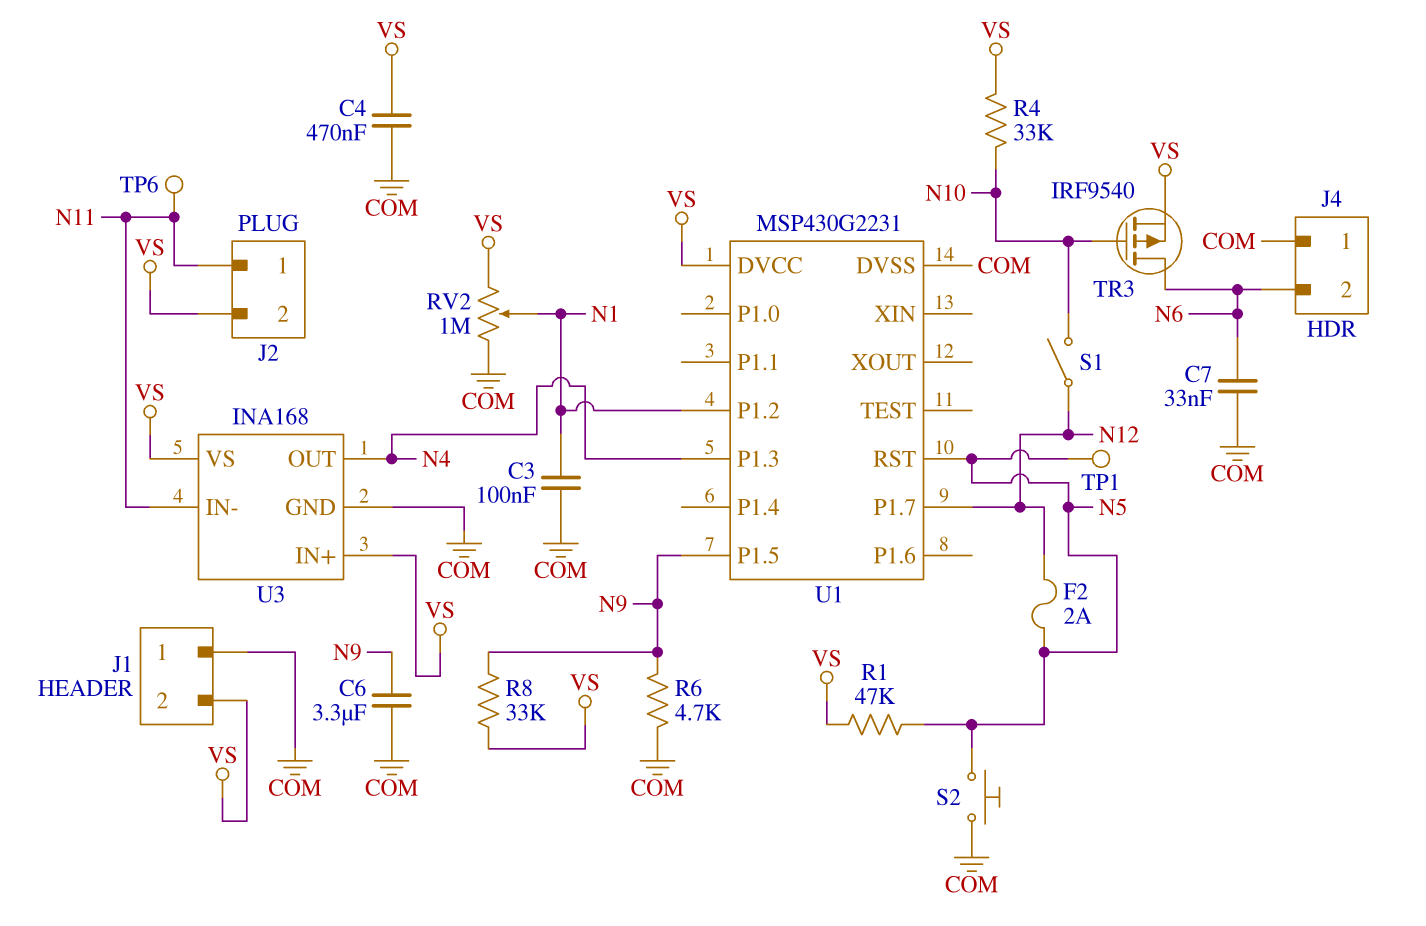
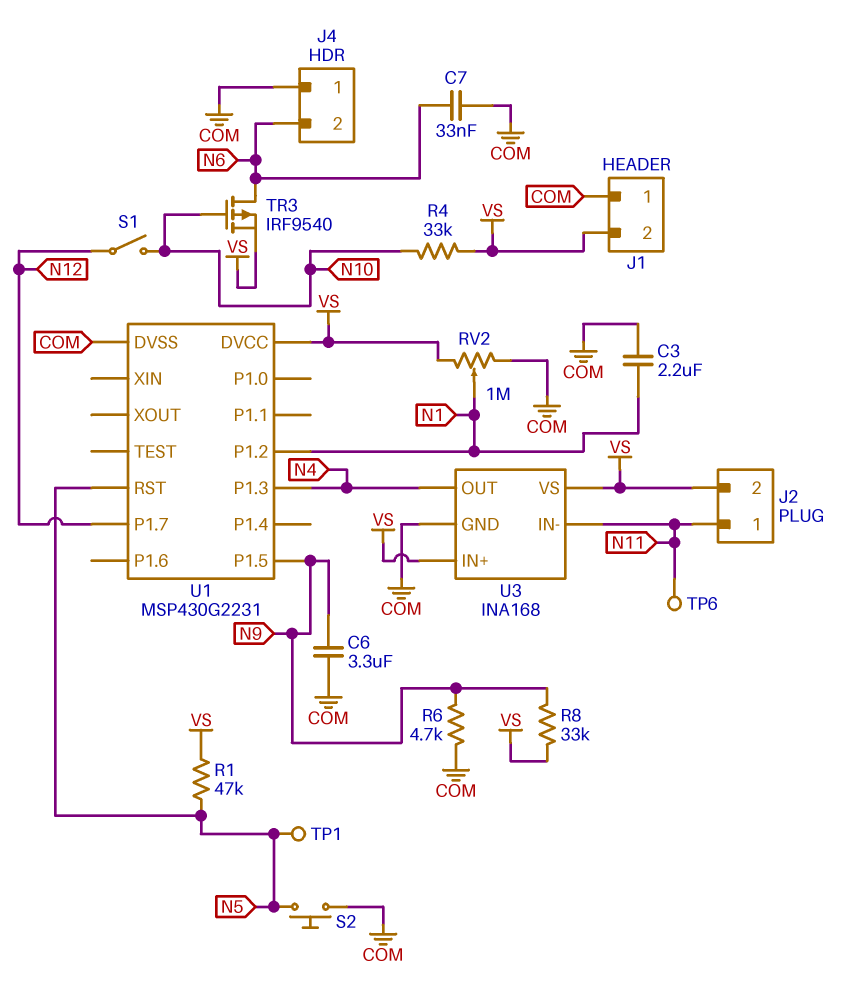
C3: 100nF (COM, N1) -> 2.2uF (COM, N1)
C4: 470nF (COM, VS) -> none
F2: 2A (N5, N12) -> none

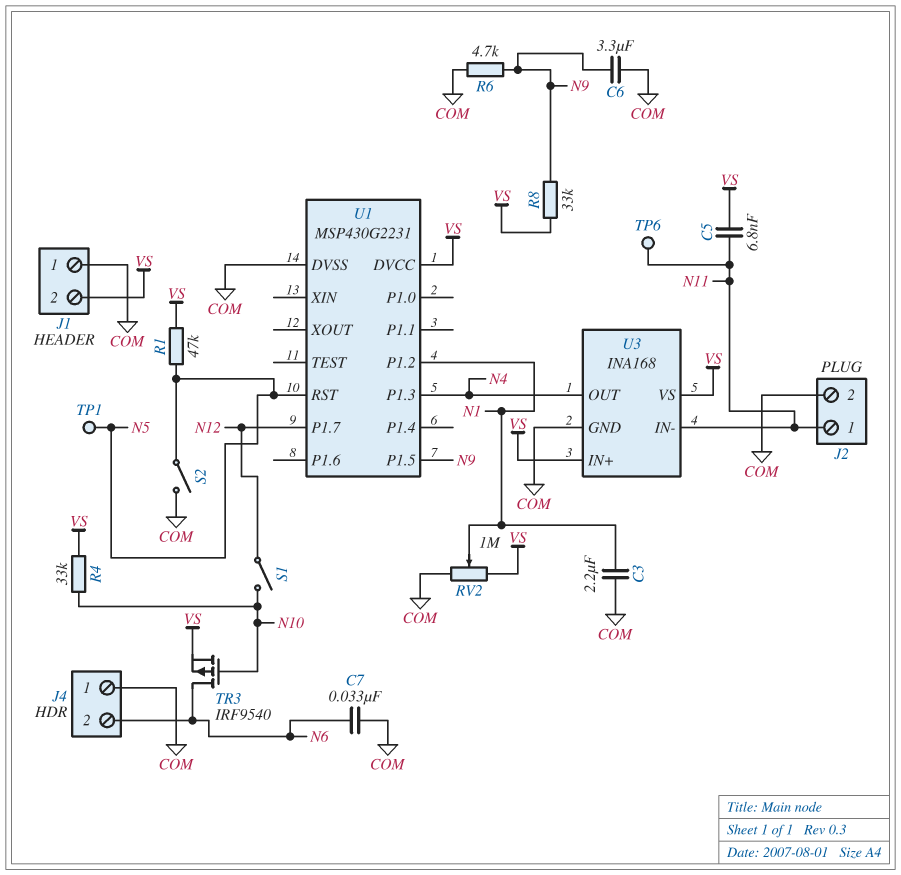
C5: none -> 6.8nF (N11, VS)
J2 pin 2: VS -> COM
S2: button (COM, N5) -> switch (COM, N5)

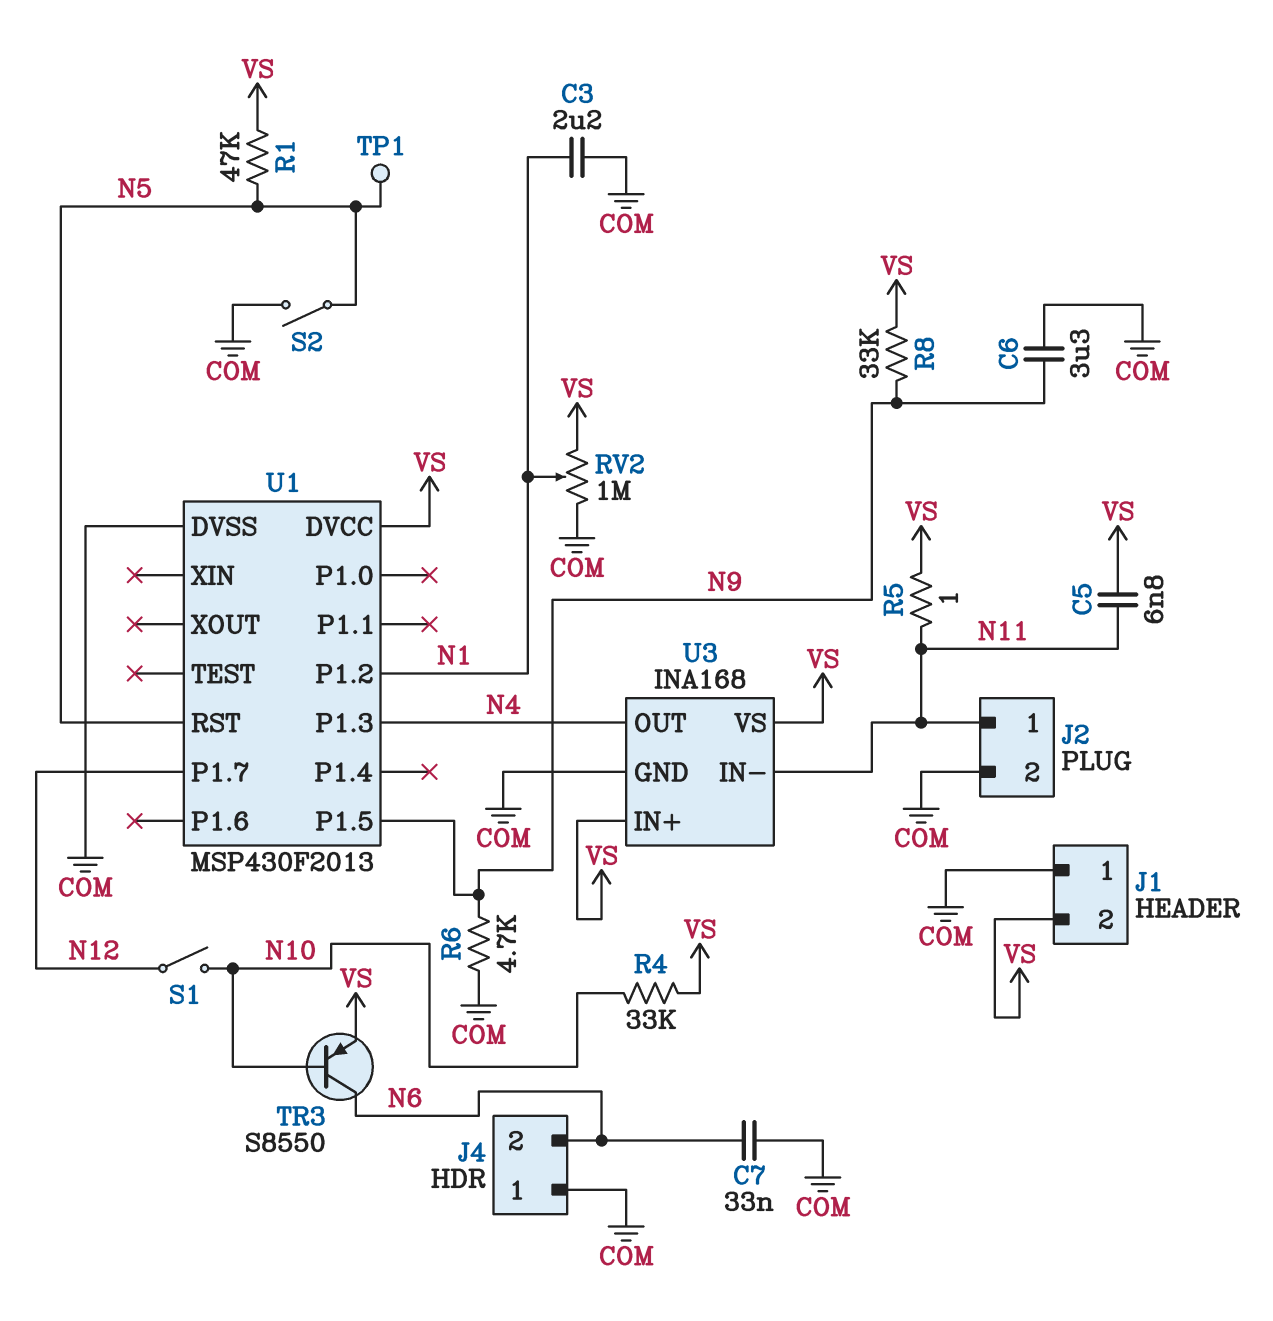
R5: none -> 1 (N11, VS)
TP6: test point (N11) -> none
TR3: PMOS IRF9540 (G N10, D N6, S VS) -> PNP S8550 (B N10, C N6, E VS)
U1: MSP430G2231 -> MSP430F2013

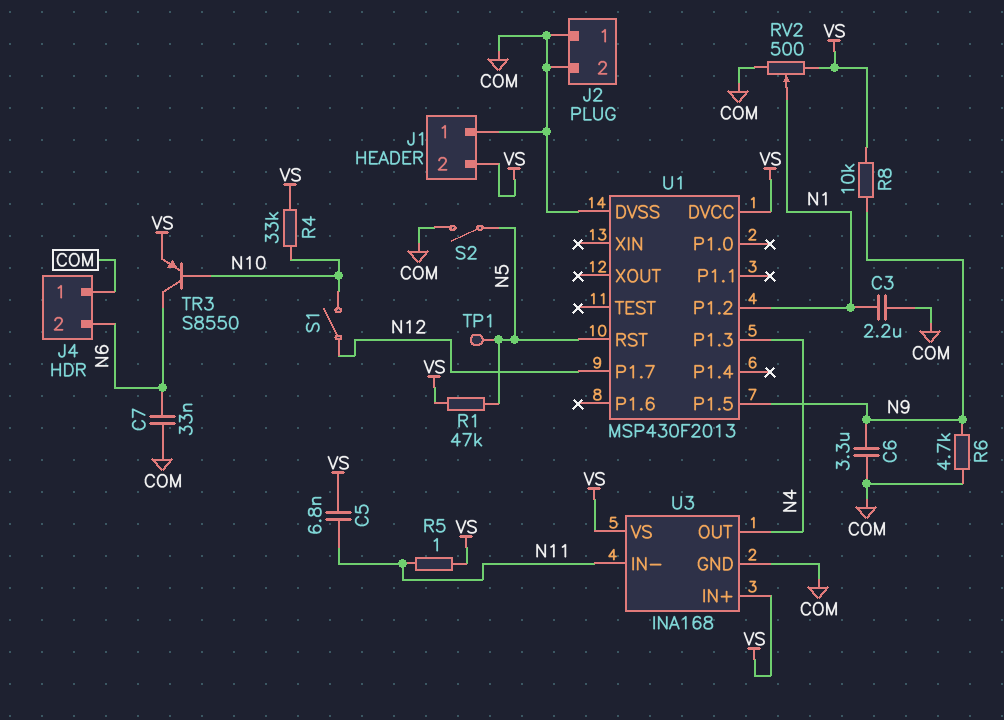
J2 pin 1: N11 -> COM
R8: 33k (N9, VS) -> 10k (N9, VS)
RV2: 1M (COM, VS, wiper N1) -> 500 (COM, VS, wiper N1)

